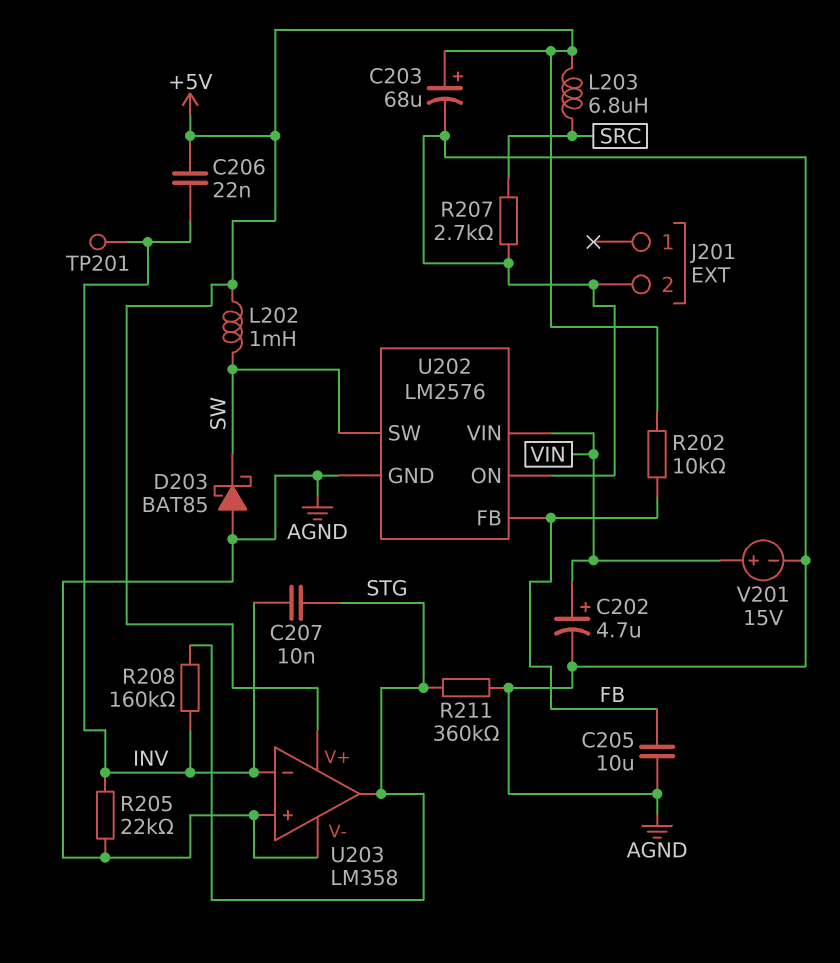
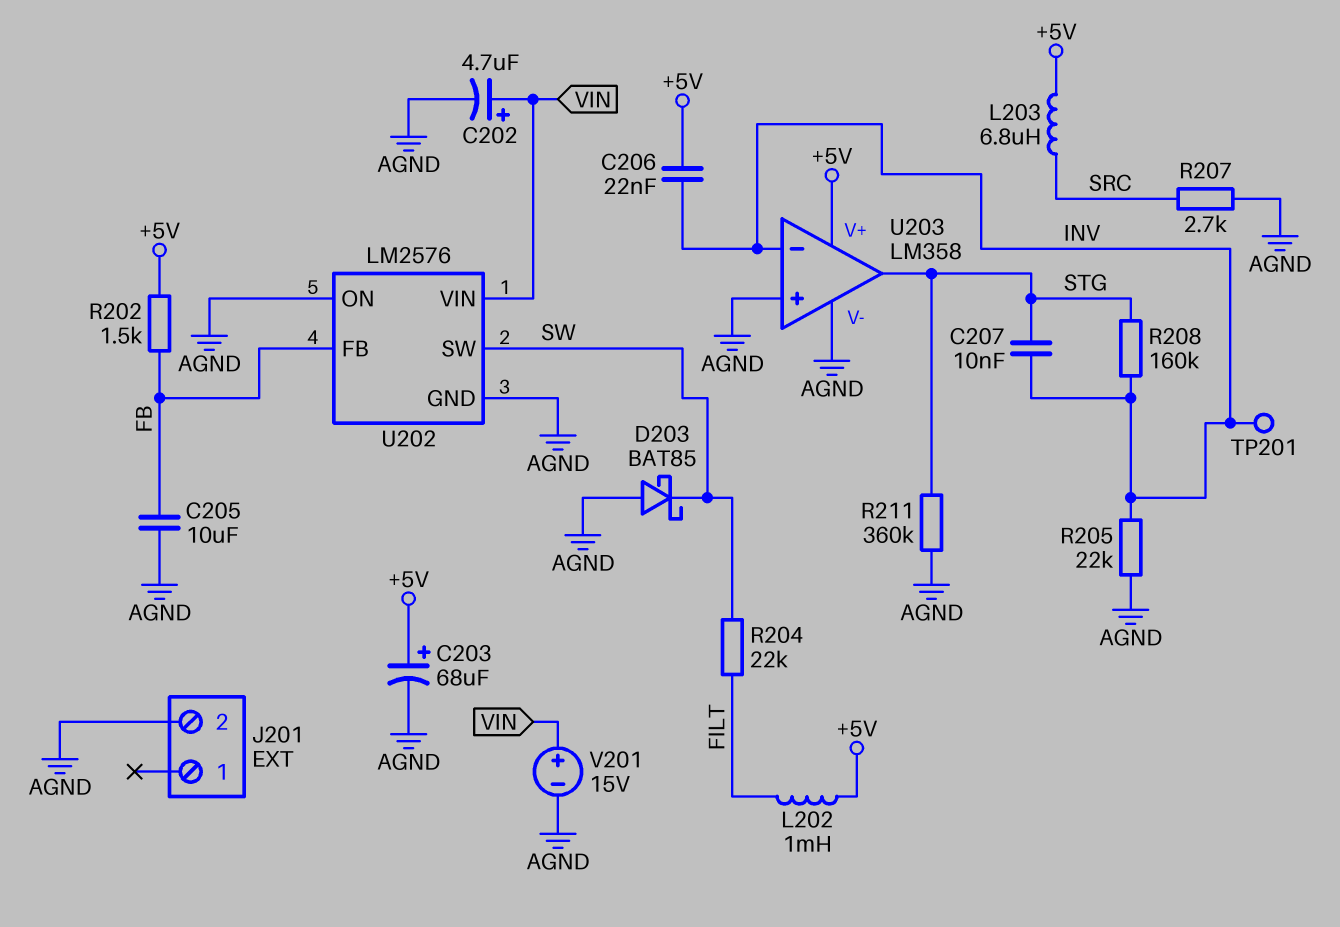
L202: 1mH (+5V, SW) -> 1mH (+5V, FILT)
R202: 10k (+5V, FB) -> 1.5k (+5V, FB)
R204: none -> 22k (FILT, SW)

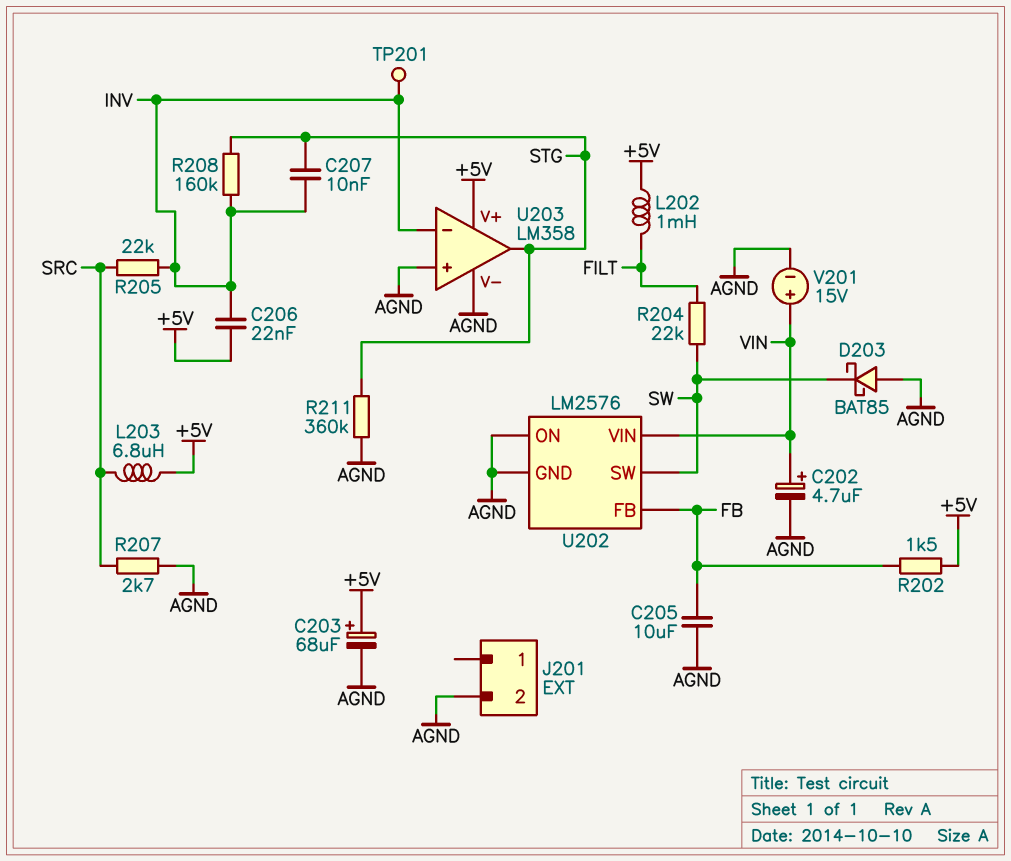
R205: 22k (AGND, INV) -> 22k (INV, SRC)

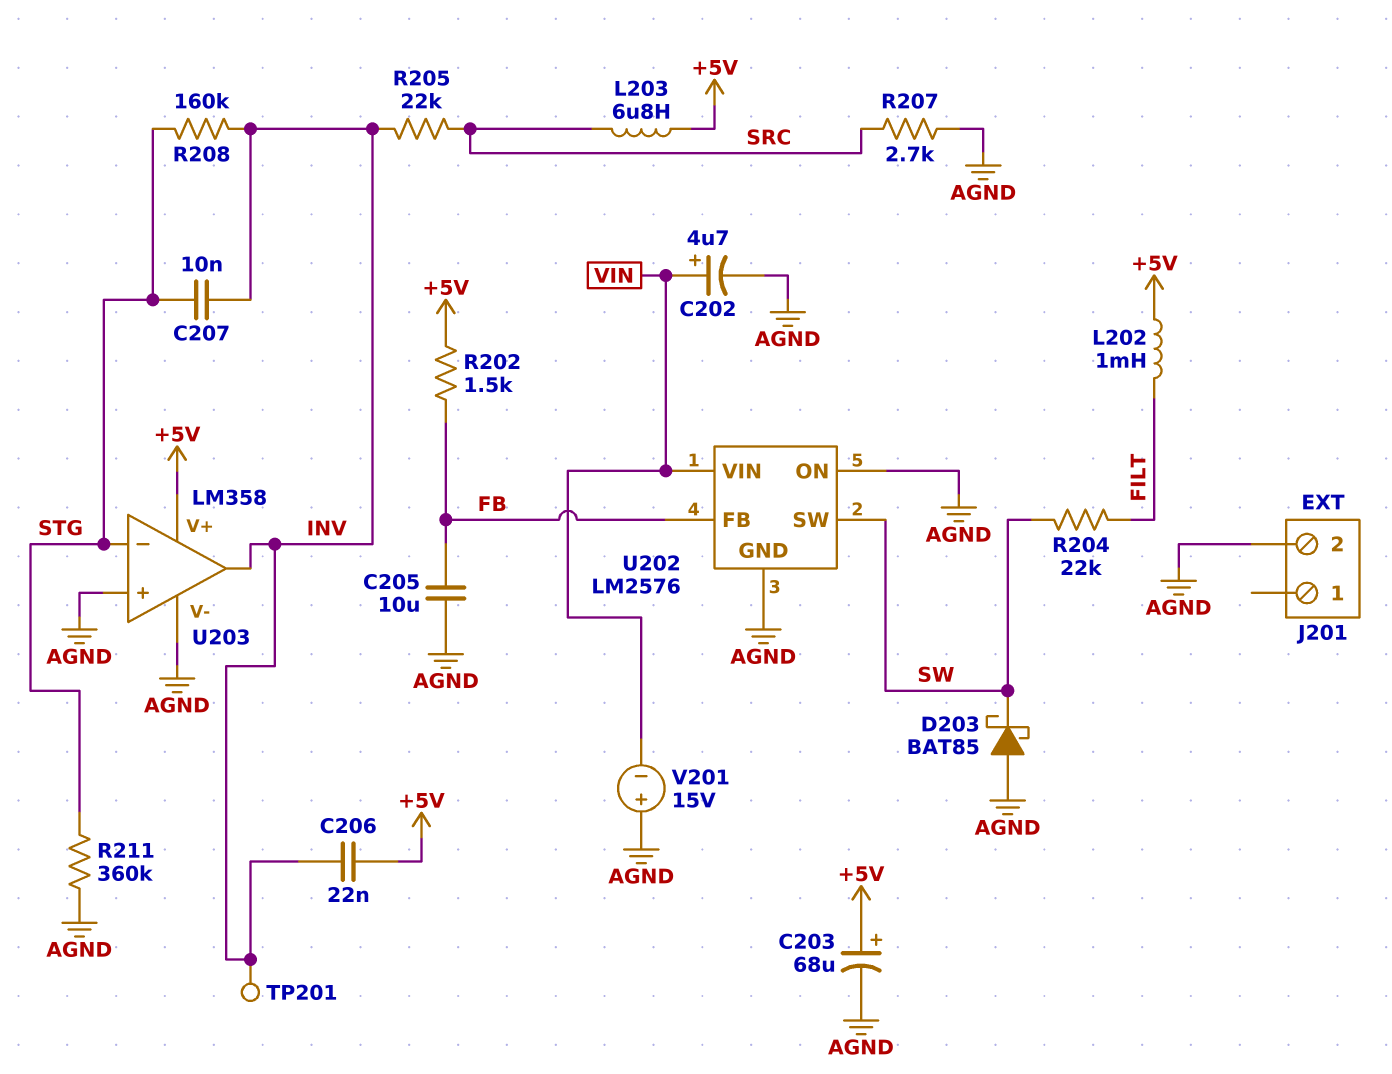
U203 pin in-: INV -> STG
U203 pin out: STG -> INV
V201: 15V (plus VIN, minus AGND) -> 15V (plus AGND, minus VIN)

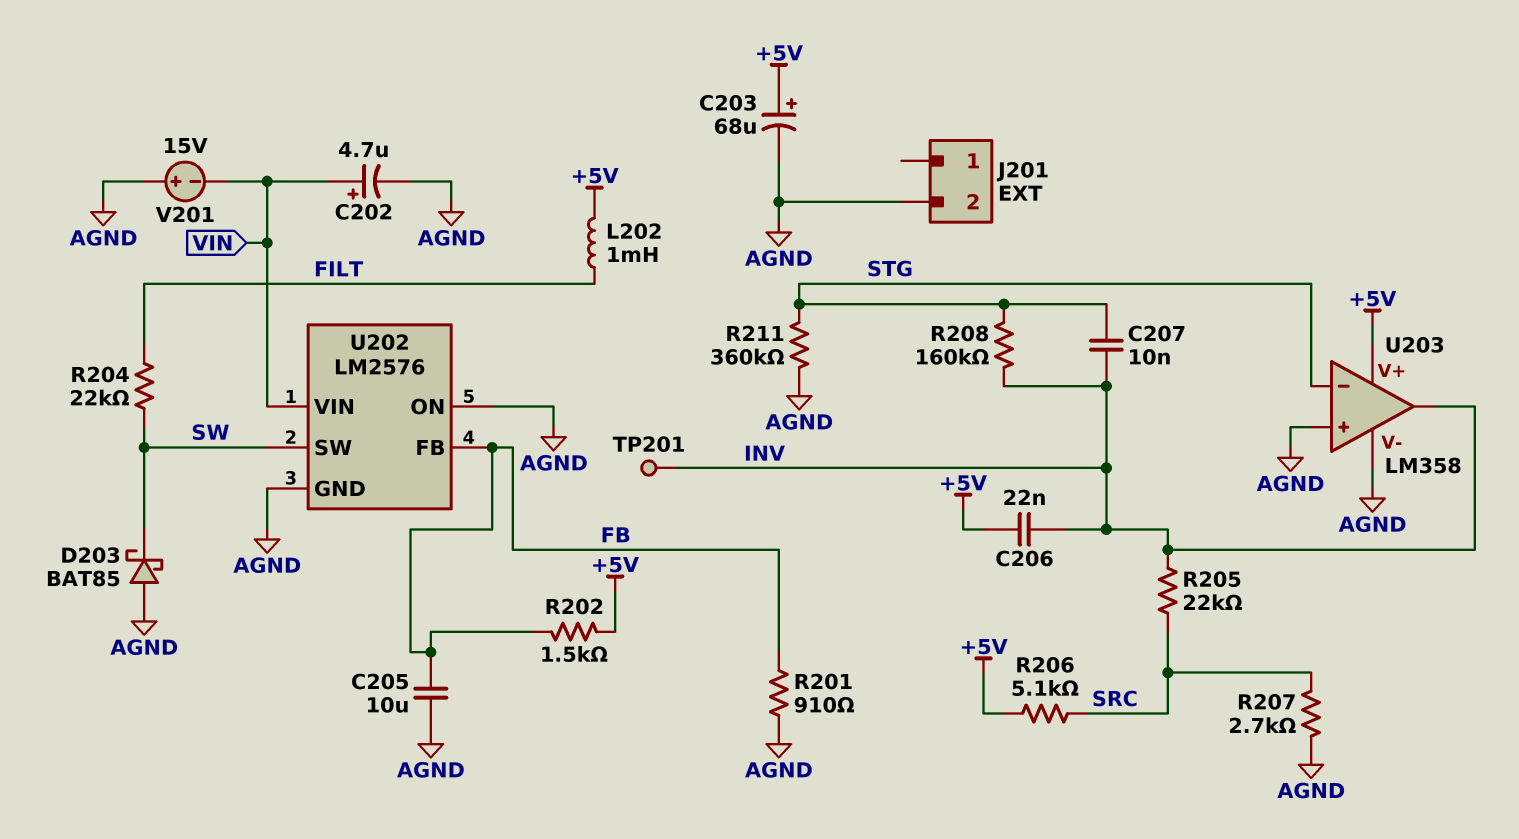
L203: 6.8uH (+5V, SRC) -> none
R201: none -> 910 (AGND, FB)
R206: none -> 5.1k (+5V, SRC)

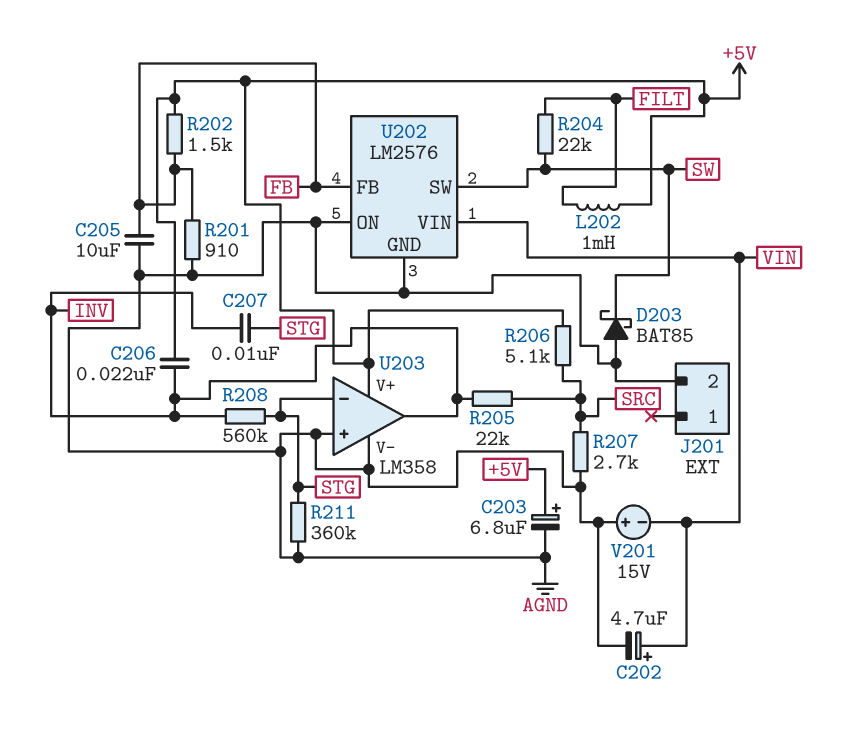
C203: 68uF (plus +5V, minus AGND) -> 6.8uF (plus +5V, minus AGND)
R208: 160k (INV, STG) -> 560k (INV, STG)
TP201: test point (INV) -> none

